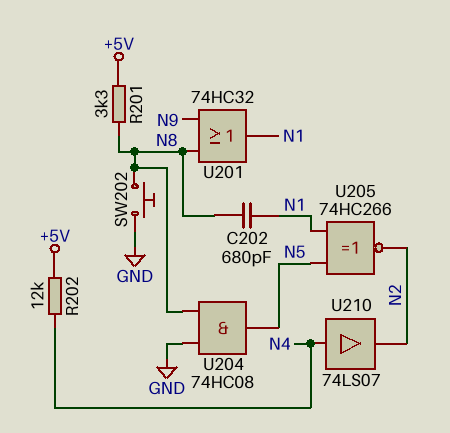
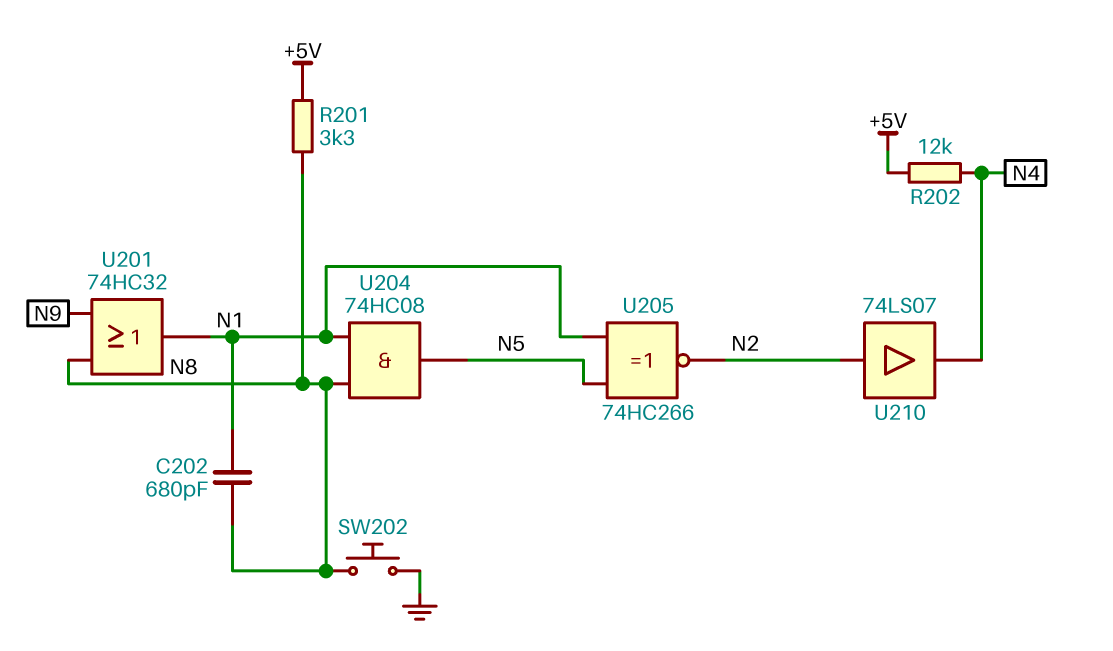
U204: AND 74HC08 (in GND, in N8, out N5) -> AND 74HC08 (in N1, in N8, out N5)
U210: buffer 74LS07 (in N4, out N2) -> buffer 74LS07 (in N2, out N4)

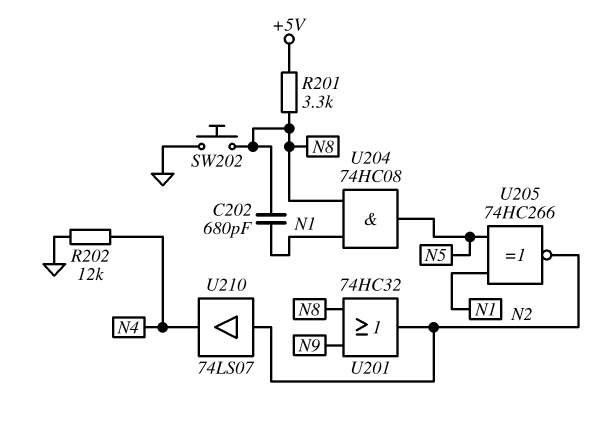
R202: 12k (+5V, N4) -> 12k (GND, N4)
U201: OR 74HC32 (in N8, in N9, out N1) -> OR 74HC32 (in N8, in N9, out N2)

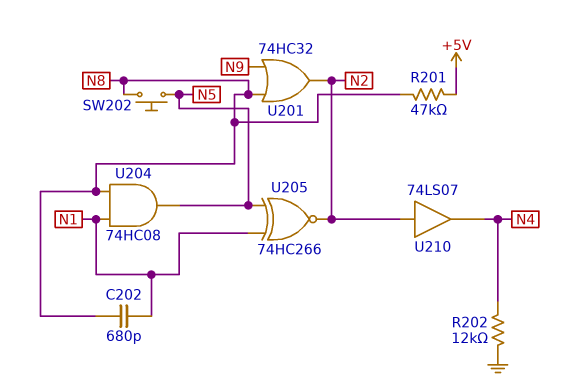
R201: 3.3k (+5V, N8) -> 47k (+5V, N8)
SW202: button (GND, N8) -> button (N5, N8)

